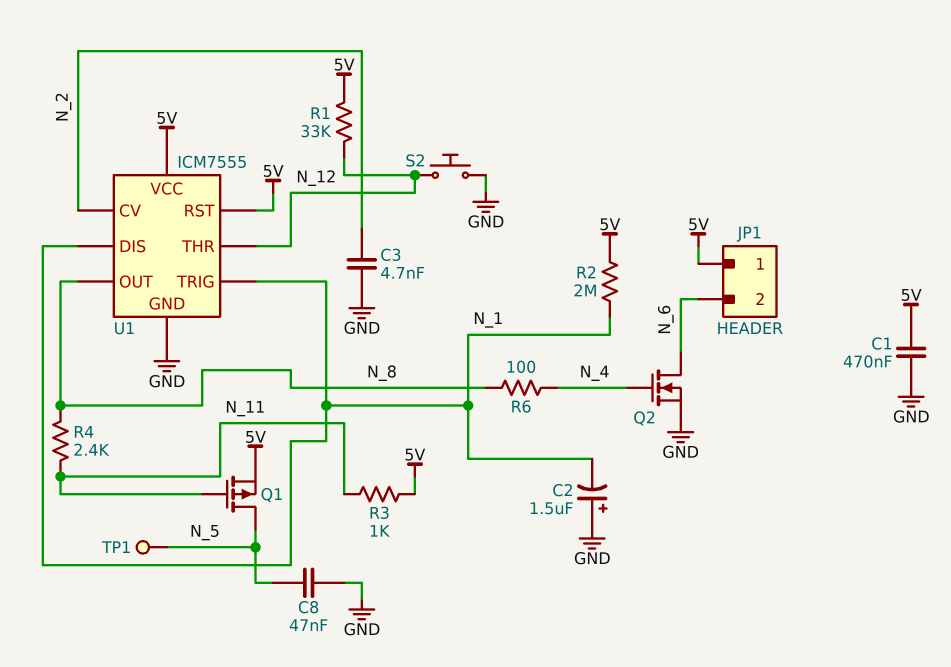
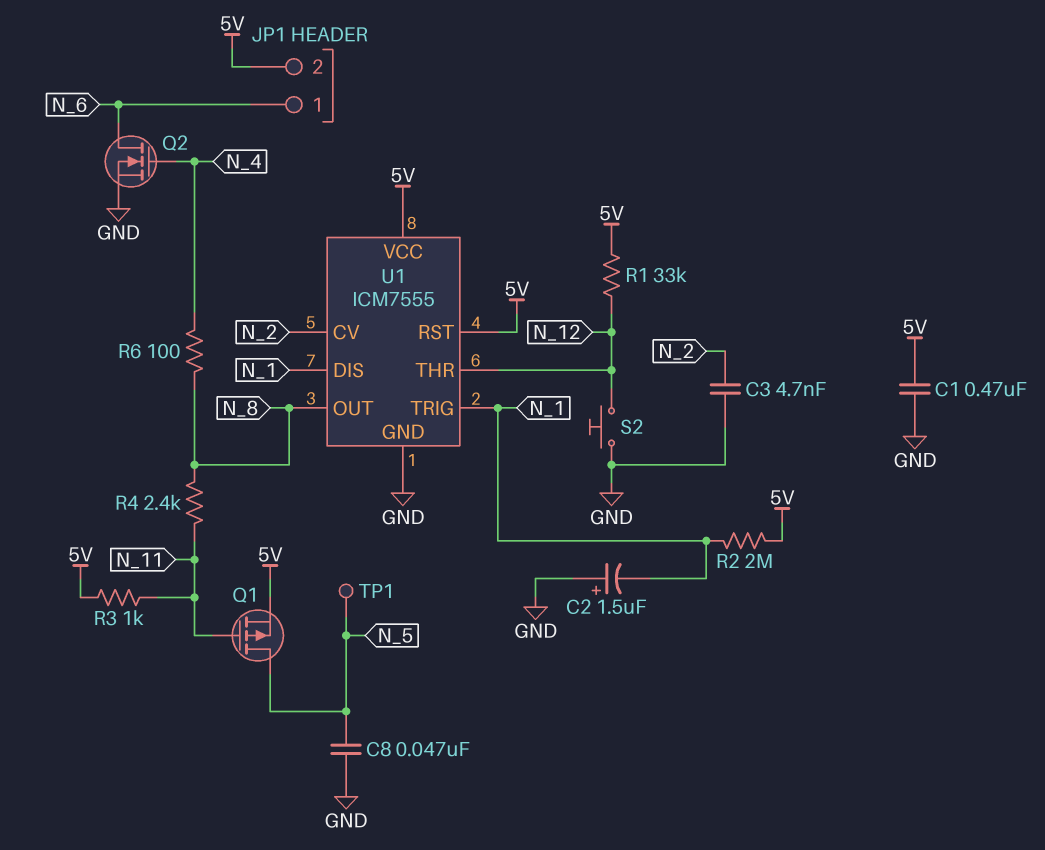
JP1 pin 1: 5V -> N_6
JP1 pin 2: N_6 -> 5V

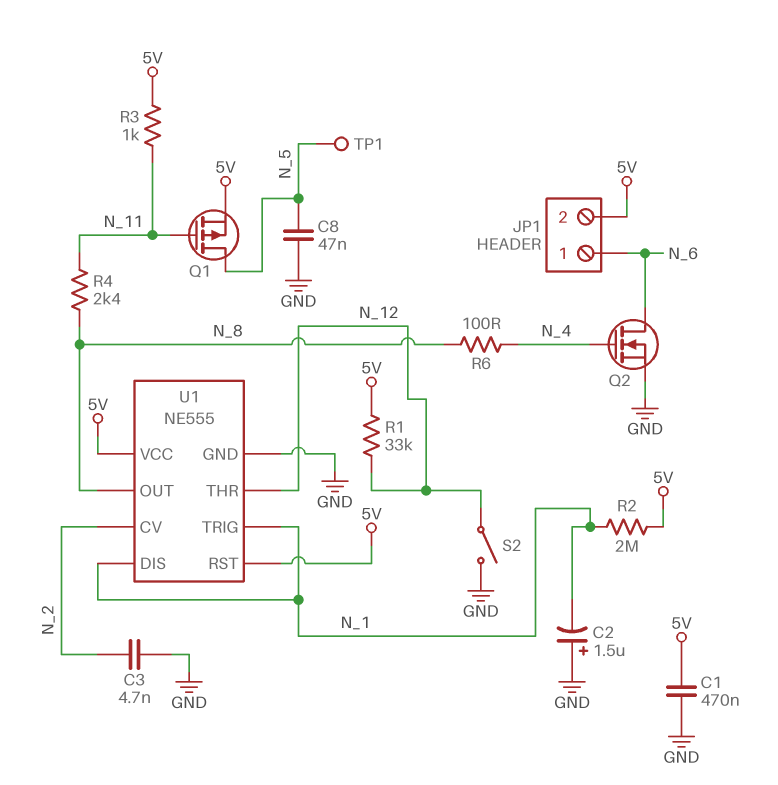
S2: button (GND, N_12) -> switch (GND, N_12)
U1: ICM7555 -> NE555

